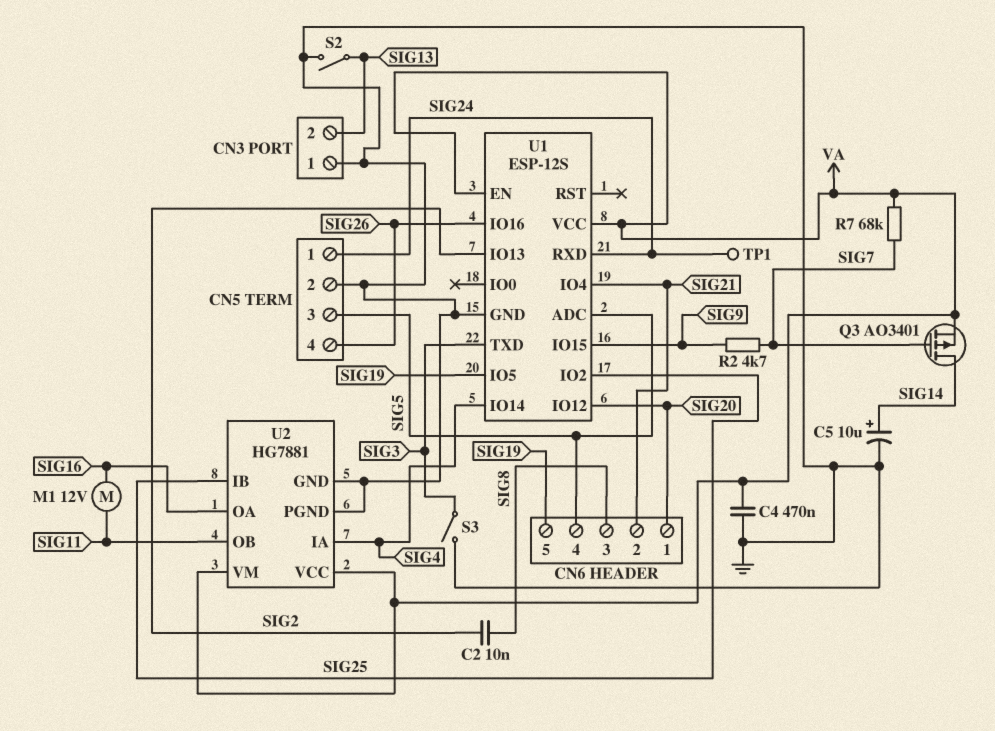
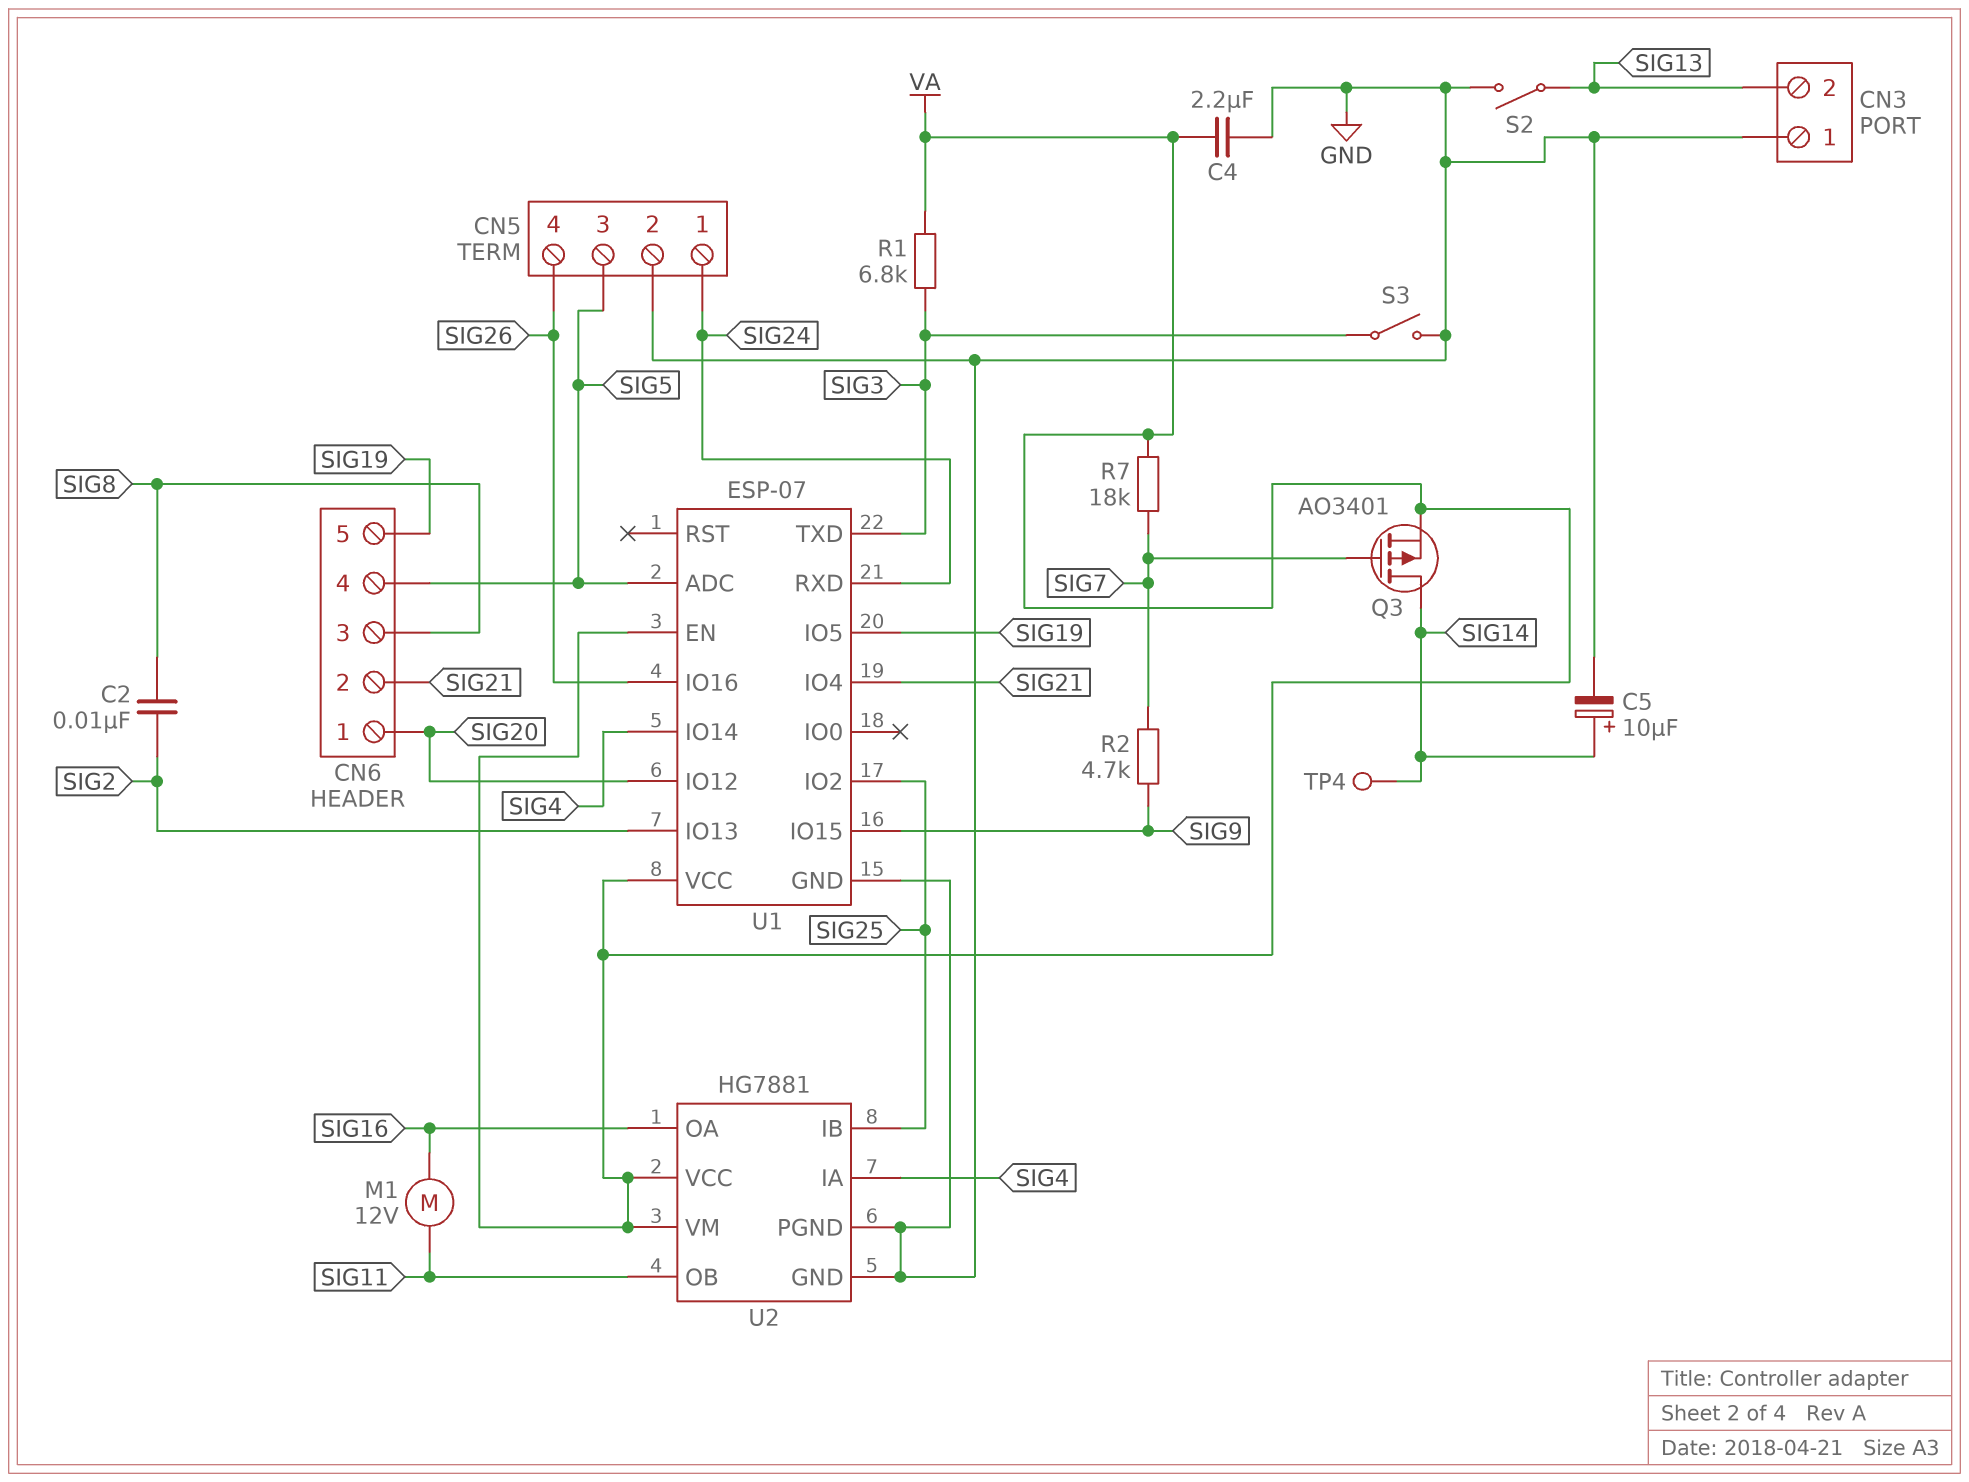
C4: 470nF (GND, VA) -> 2.2uF (GND, VA)
R1: none -> 6.8k (SIG3, VA)
R7: 68k (SIG7, VA) -> 18k (SIG7, VA)
TP1: test point (SIG24) -> none
TP4: none -> test point (SIG14)
U1: ESP-12S -> ESP-07

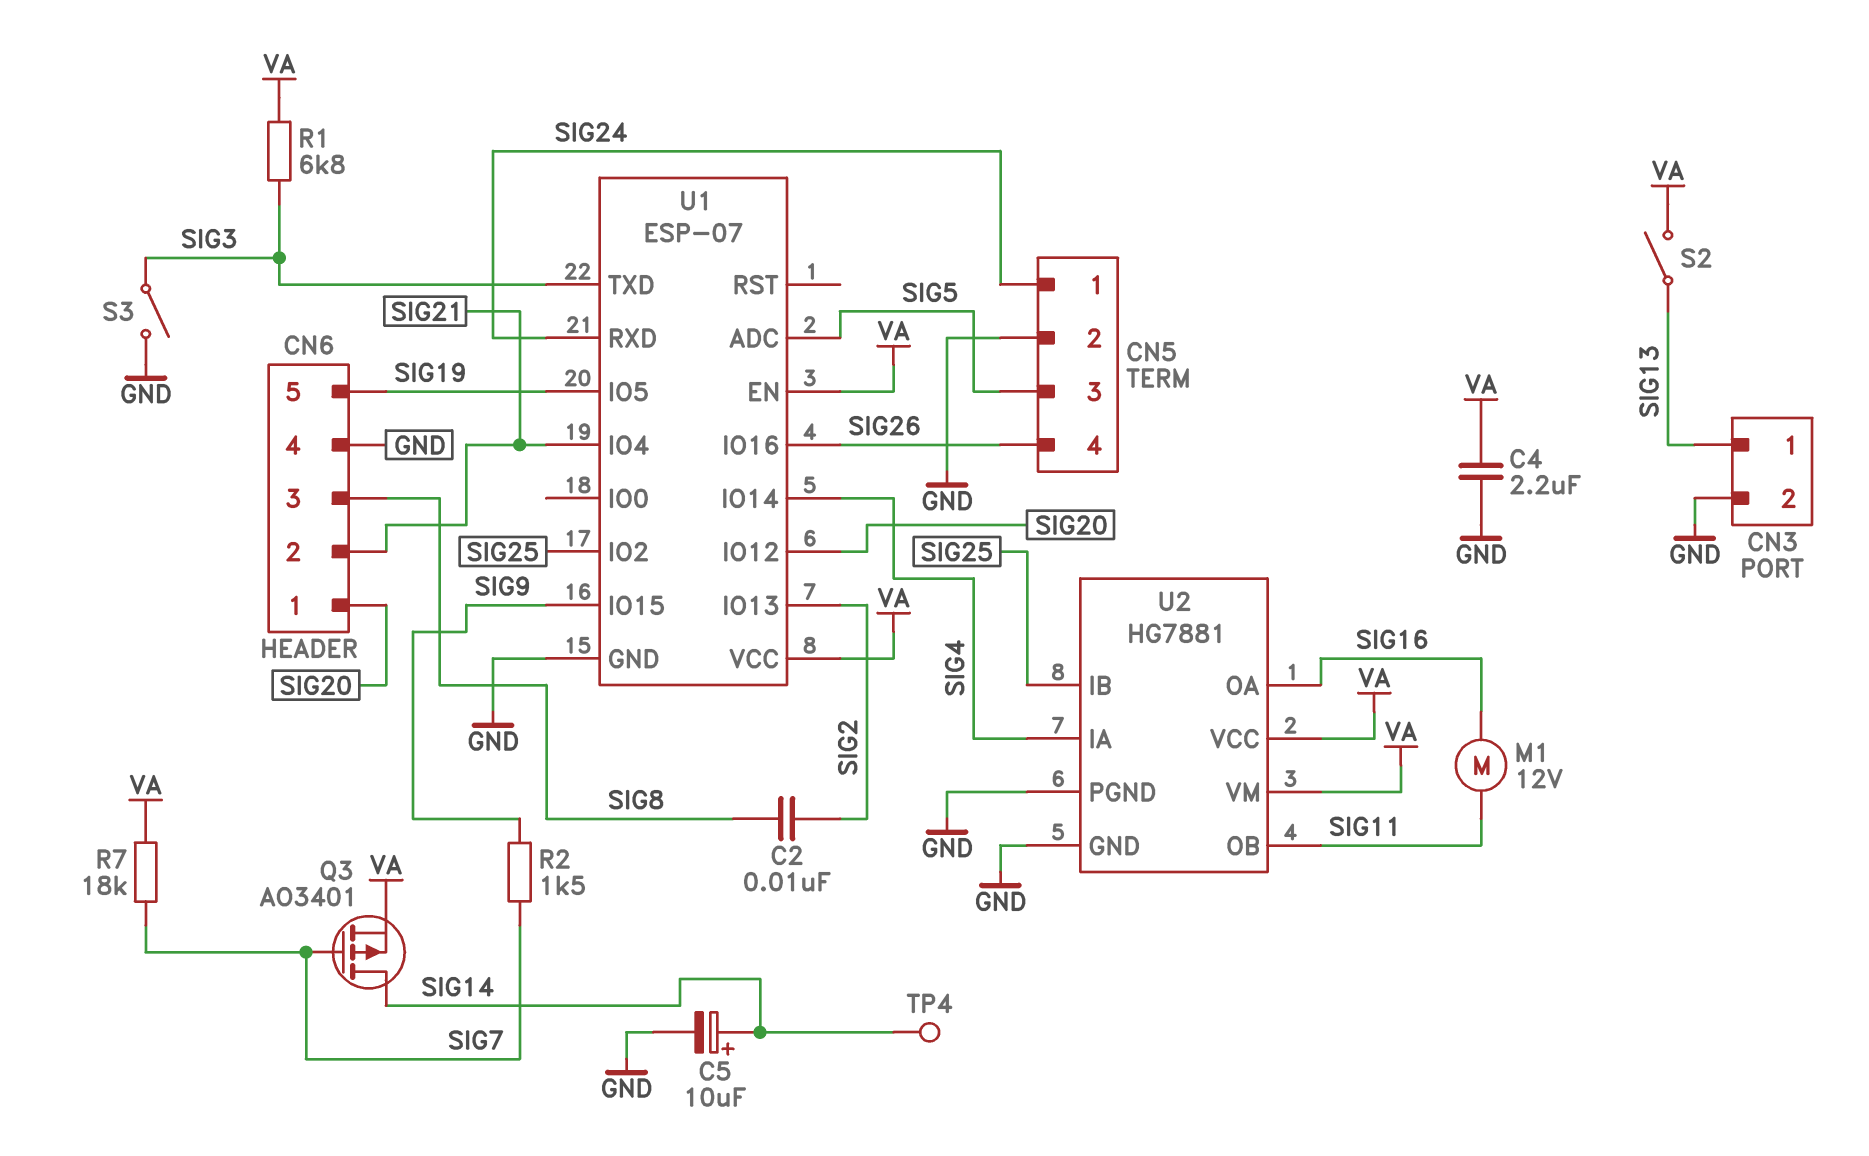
CN3 pin 1: GND -> SIG13
CN3 pin 2: SIG13 -> GND
CN6 pin 4: SIG5 -> GND
R2: 4.7k (SIG7, SIG9) -> 1.5k (SIG7, SIG9)
S2: switch (GND, SIG13) -> switch (SIG13, VA)

